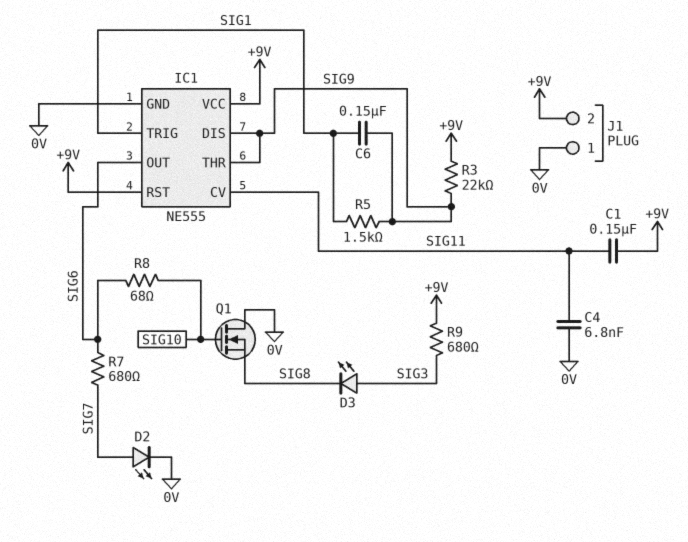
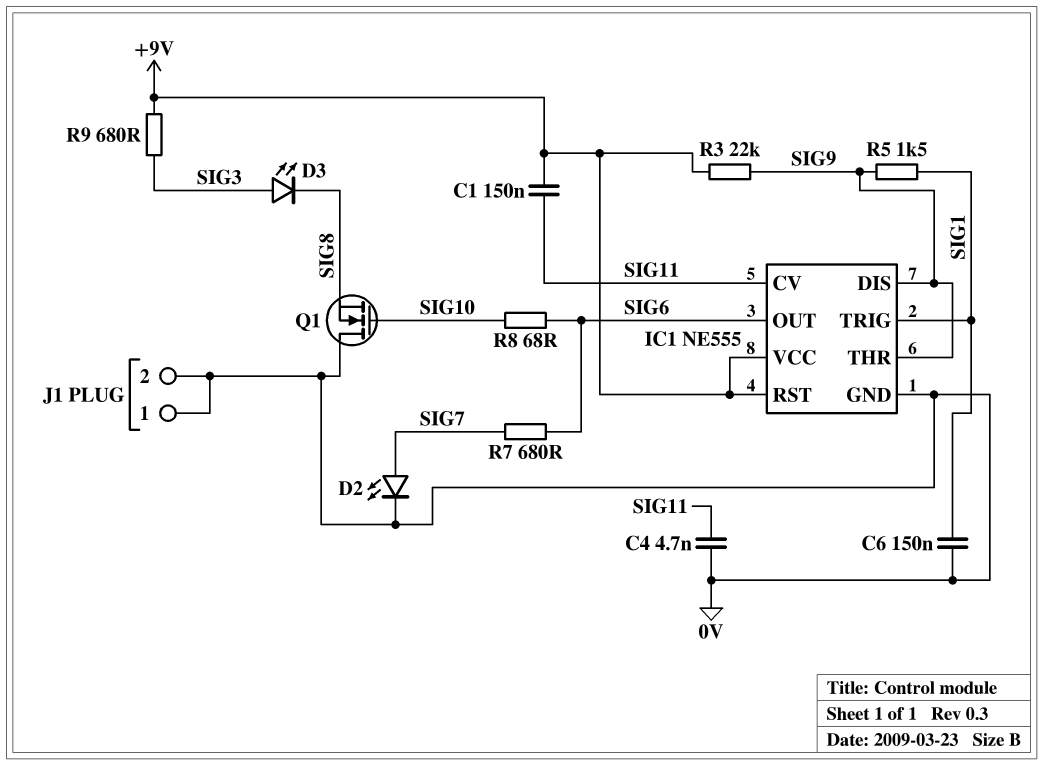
C4: 6.8nF (0V, SIG11) -> 4.7nF (0V, SIG11)
C6: 150nF (SIG1, SIG9) -> 150nF (0V, SIG1)
J1 pin 2: +9V -> 0V

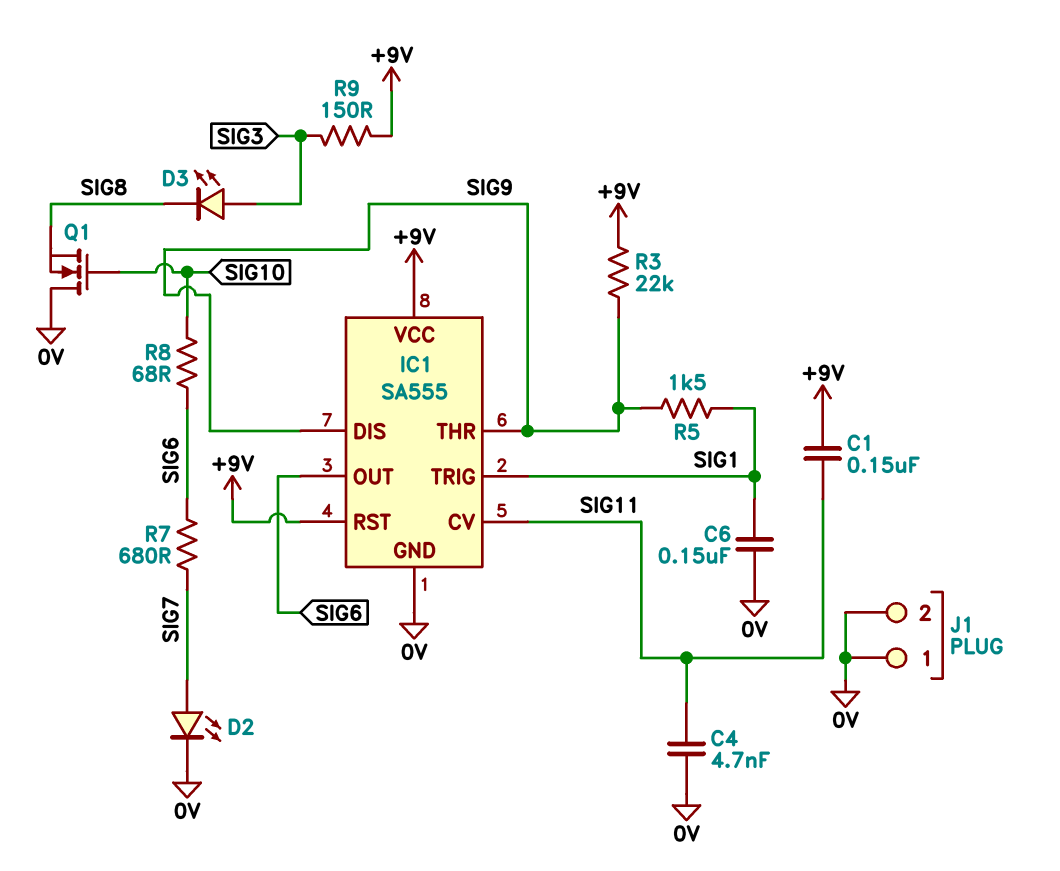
IC1: NE555 -> SA555
R9: 680 (+9V, SIG3) -> 150 (+9V, SIG3)

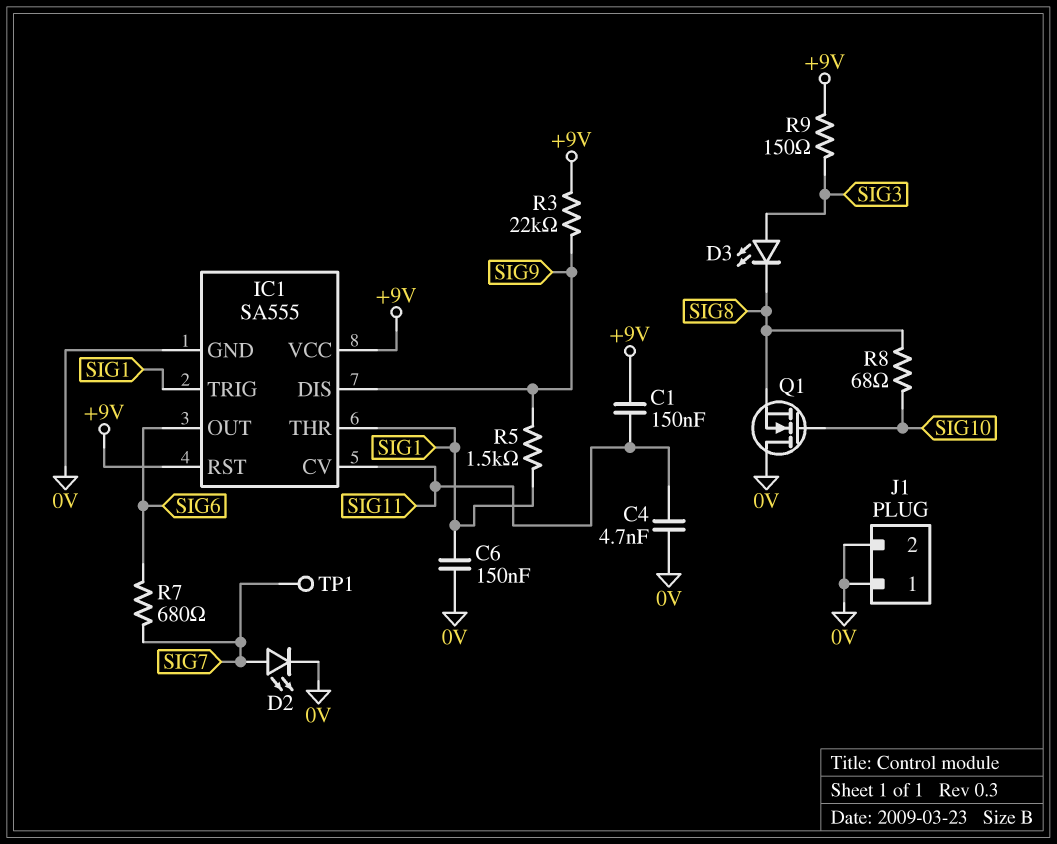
IC1 pin THR: SIG9 -> SIG1
R8: 68 (SIG6, SIG10) -> 68 (SIG8, SIG10)
TP1: none -> test point (SIG7)

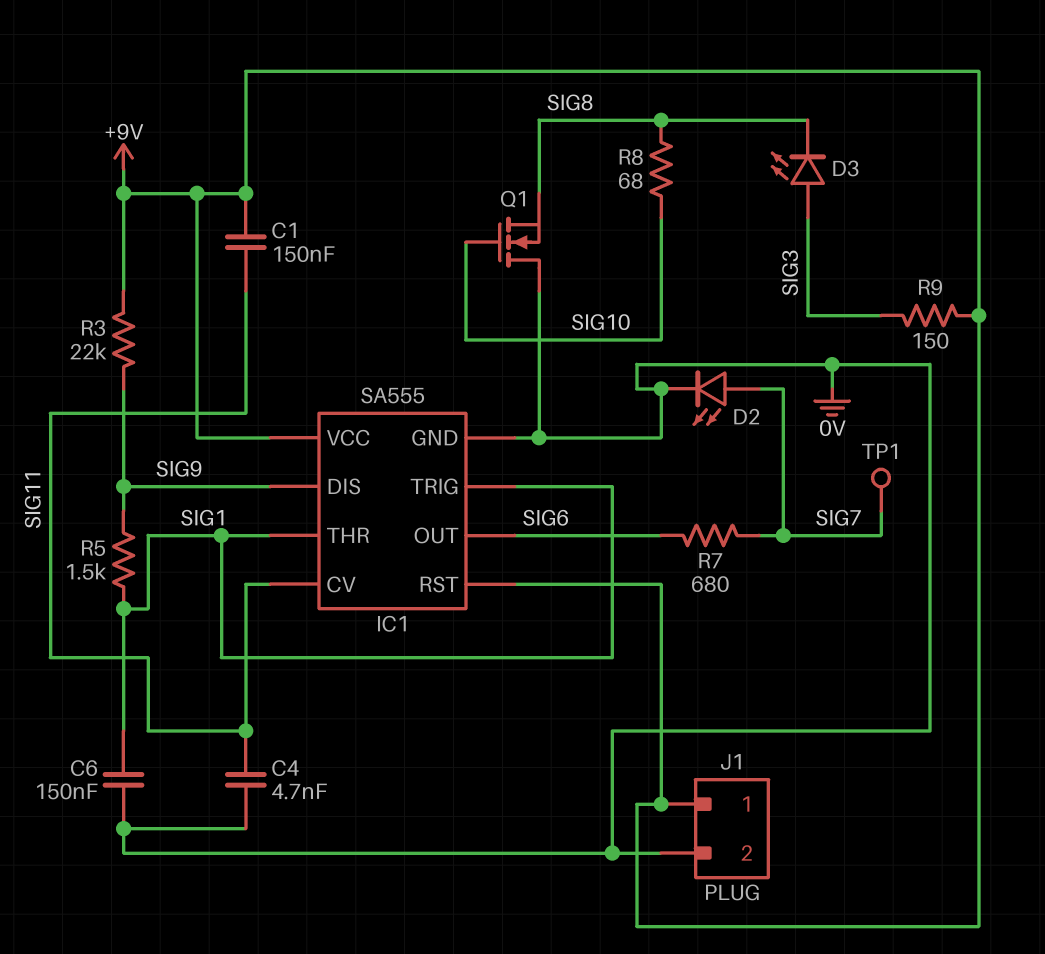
J1 pin 1: 0V -> +9V

